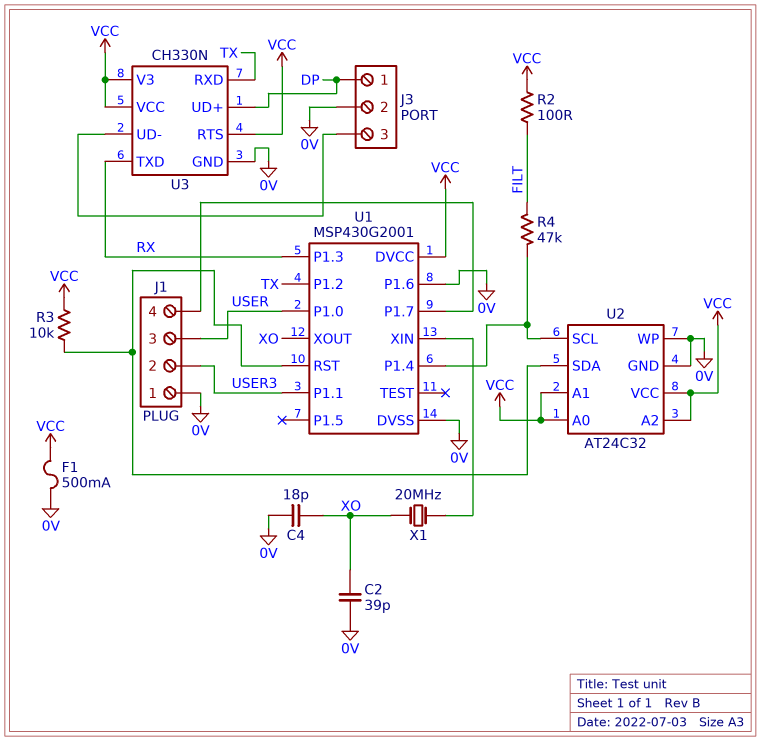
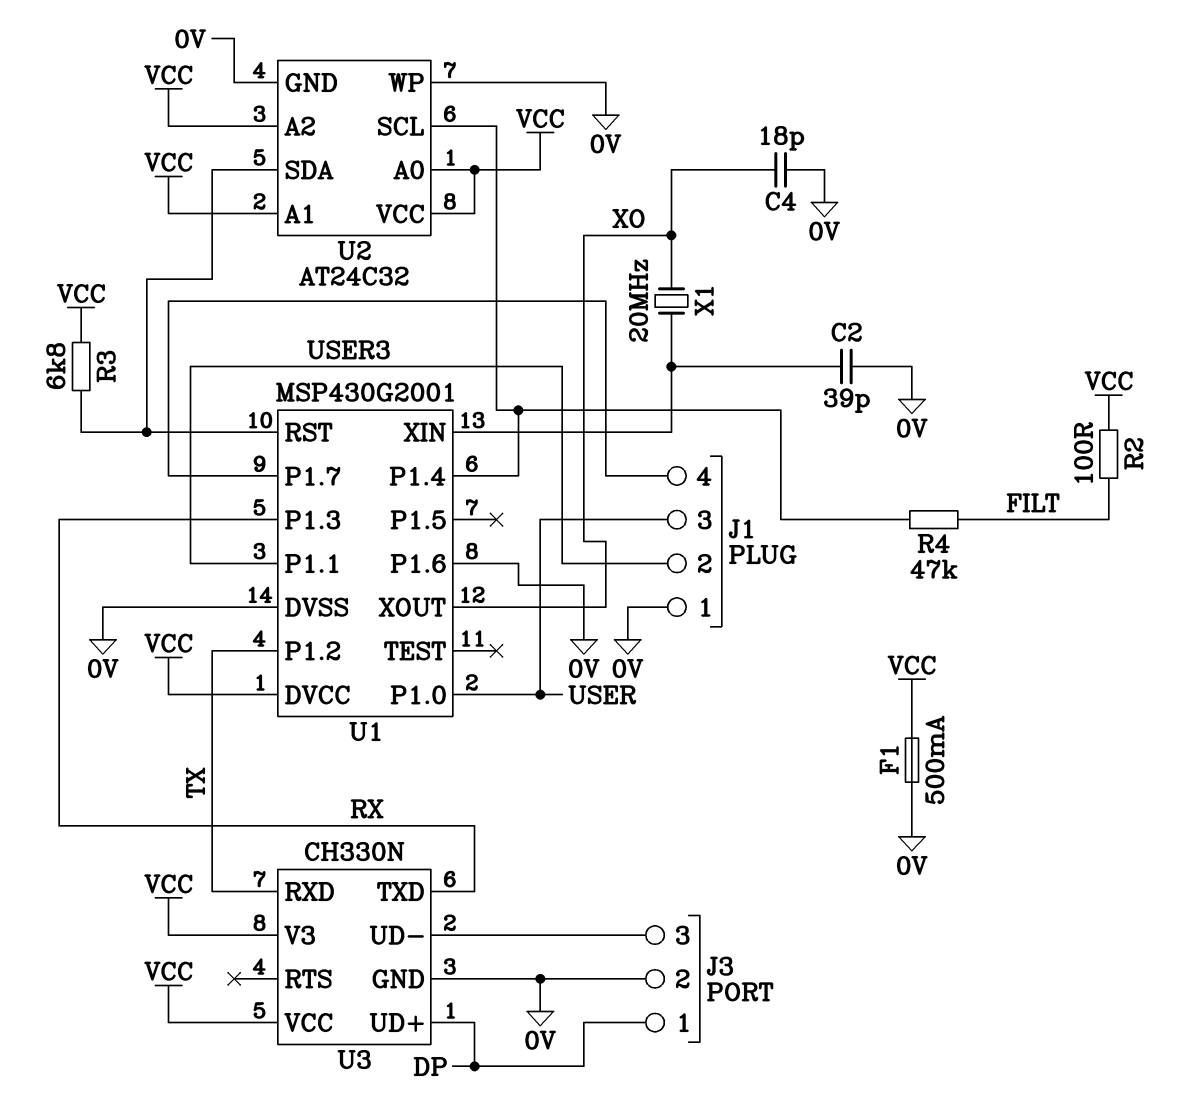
C2: 39pF (0V, XO) -> 39pF (0V, U1/XIN)
R3: 10k (U1/RST, VCC) -> 6.8k (U1/RST, VCC)
U3 pin RTS: VCC -> none

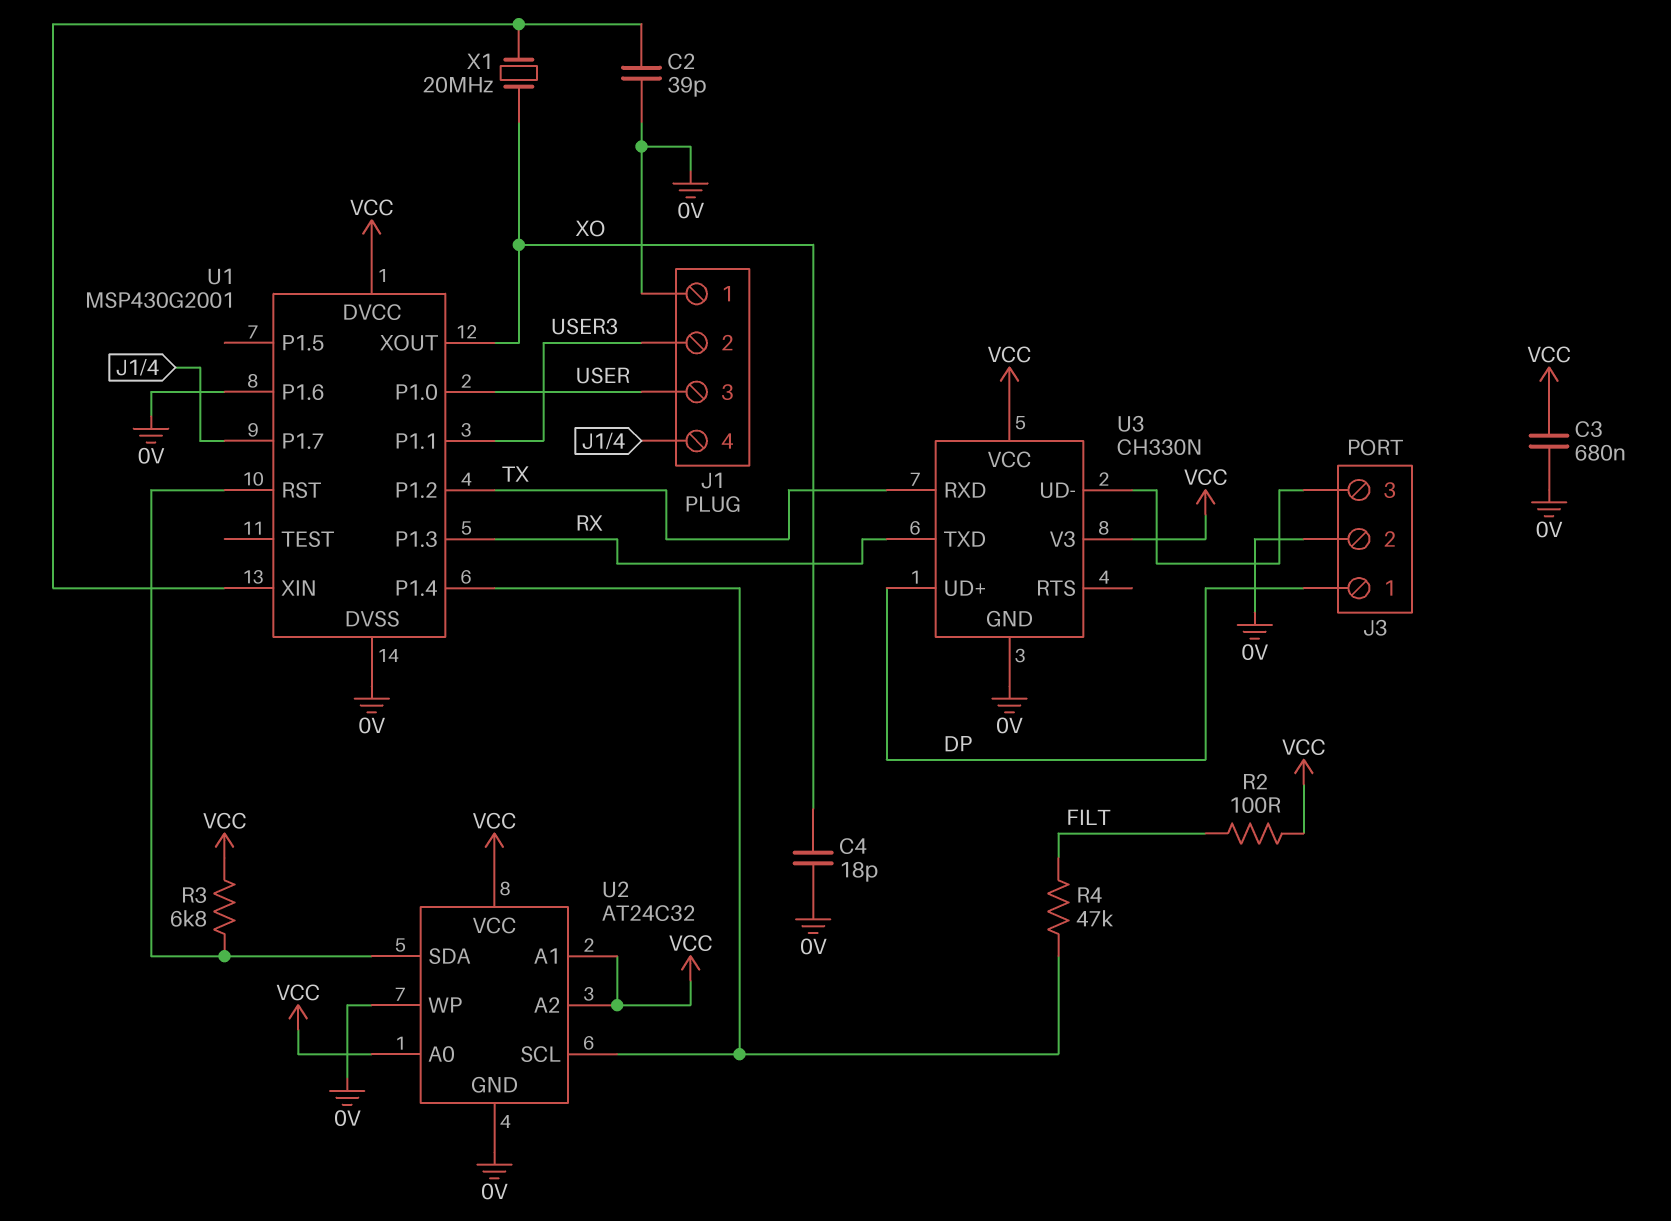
C3: none -> 680nF (0V, VCC)
F1: 500mA (0V, VCC) -> none

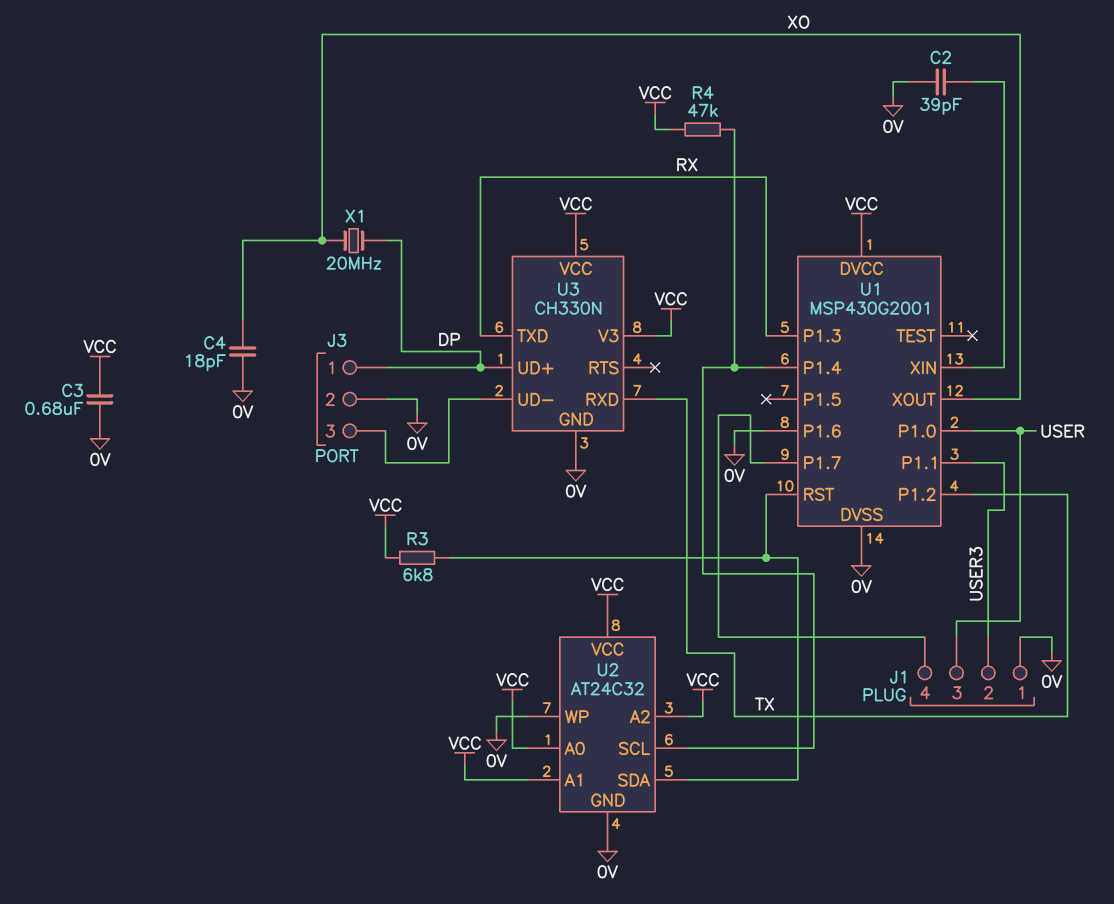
R2: 100 (FILT, VCC) -> none
R4: 47k (FILT, U1/P1.4) -> 47k (U1/P1.4, VCC)
X1: 20MHz (U1/XIN, XO) -> 20MHz (DP, XO)

